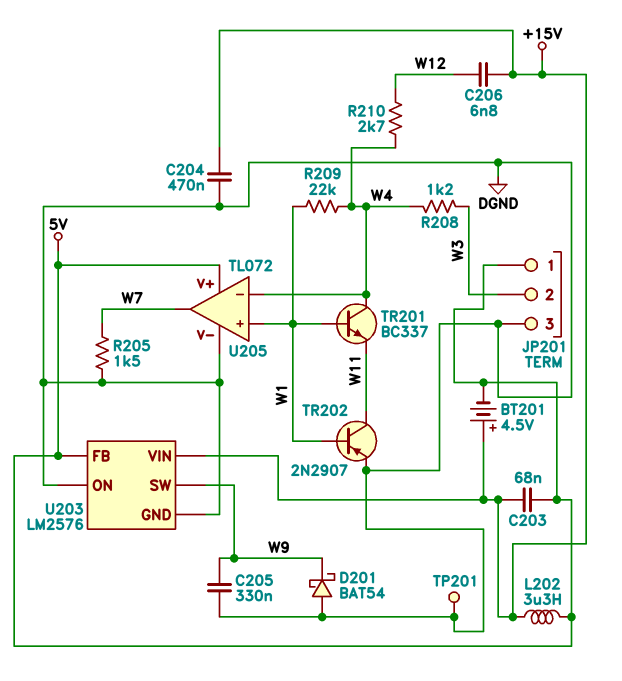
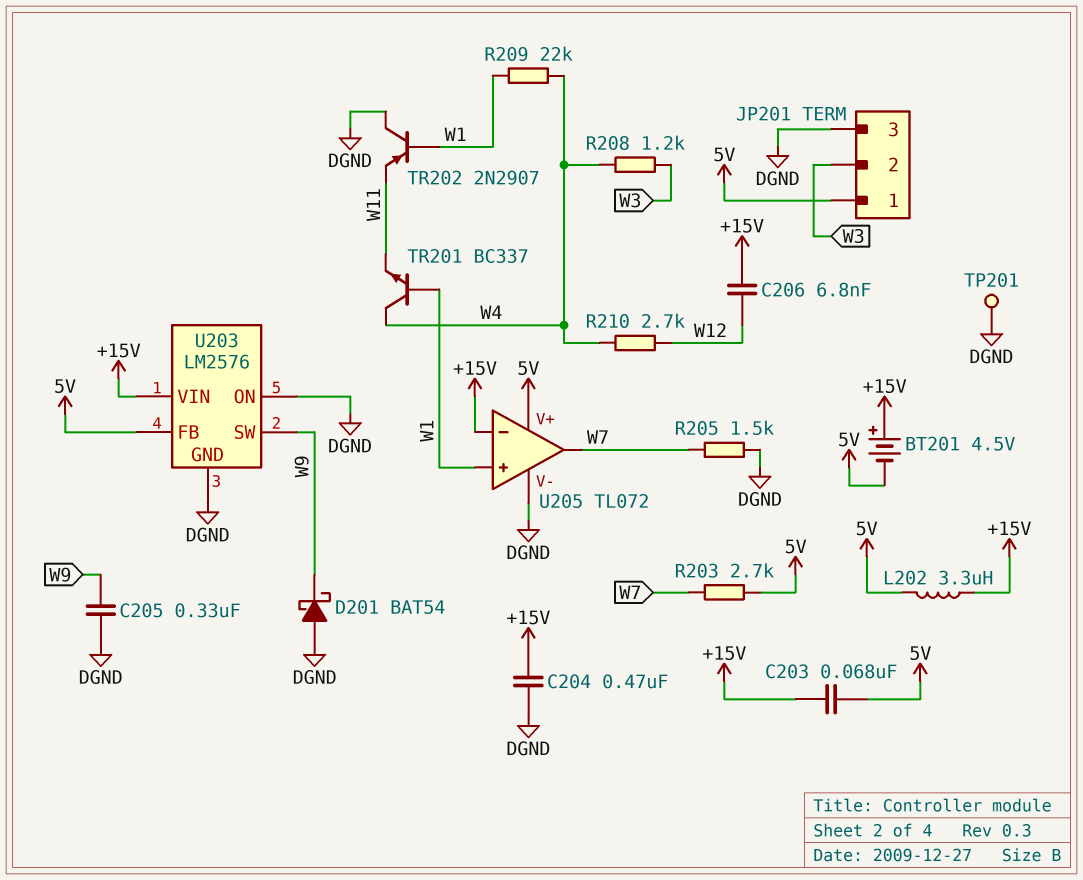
R203: none -> 2.7k (5V, W7)
TR202: PNP 2N2907 (B W1, C W11, E DGND) -> PNP 2N2907 (B W1, C DGND, E W11)
U205 pin in-: W4 -> +15V

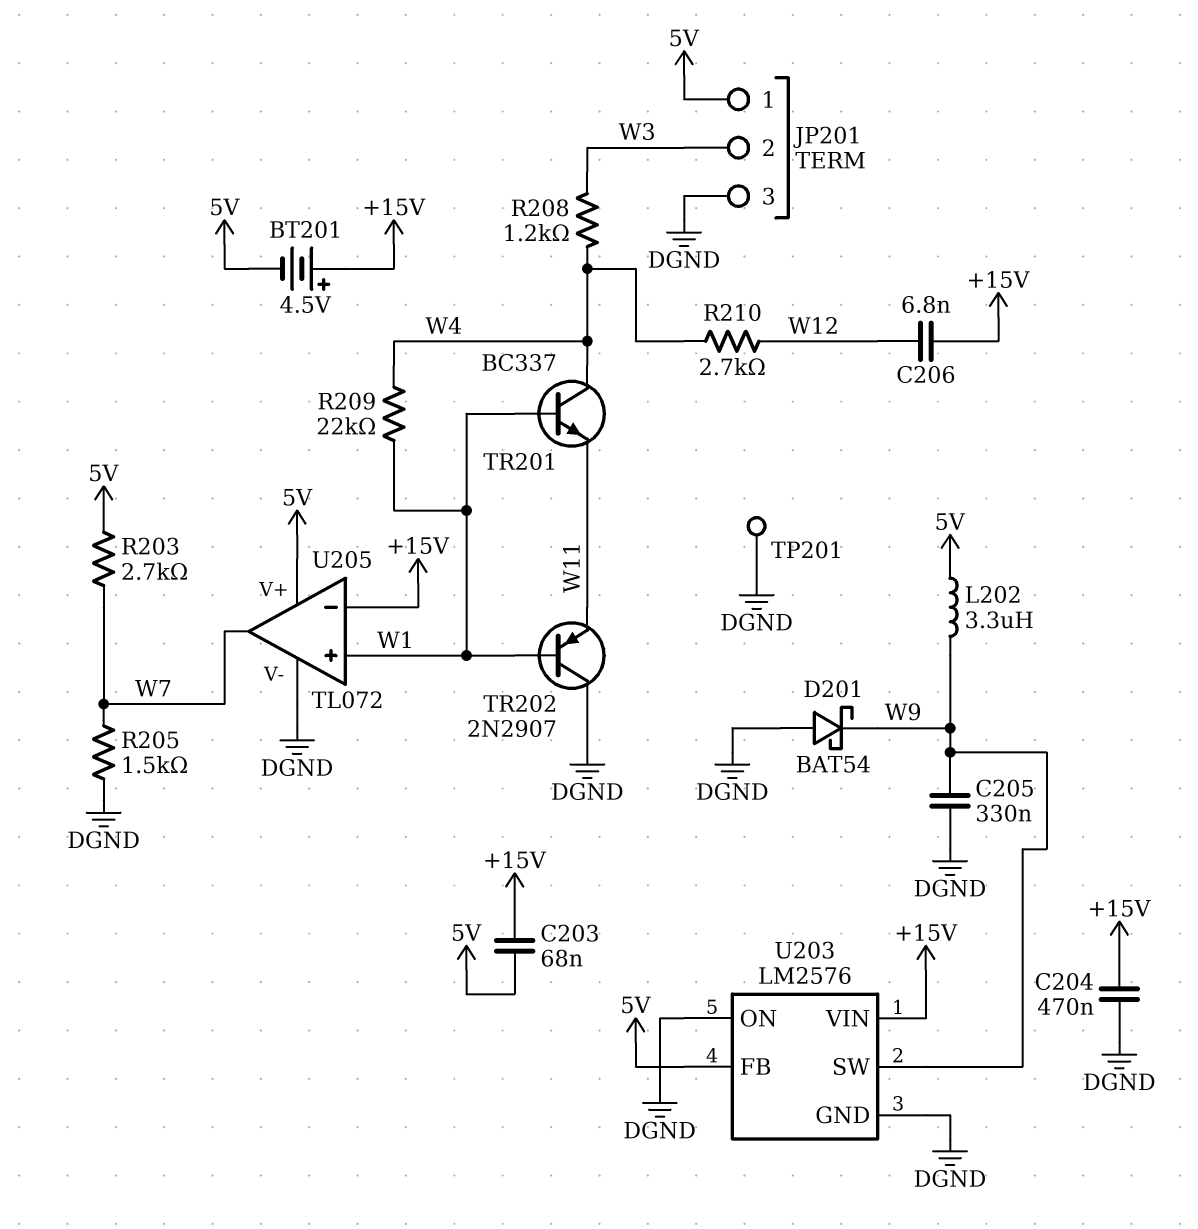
L202: 3.3uH (+15V, 5V) -> 3.3uH (5V, W9)

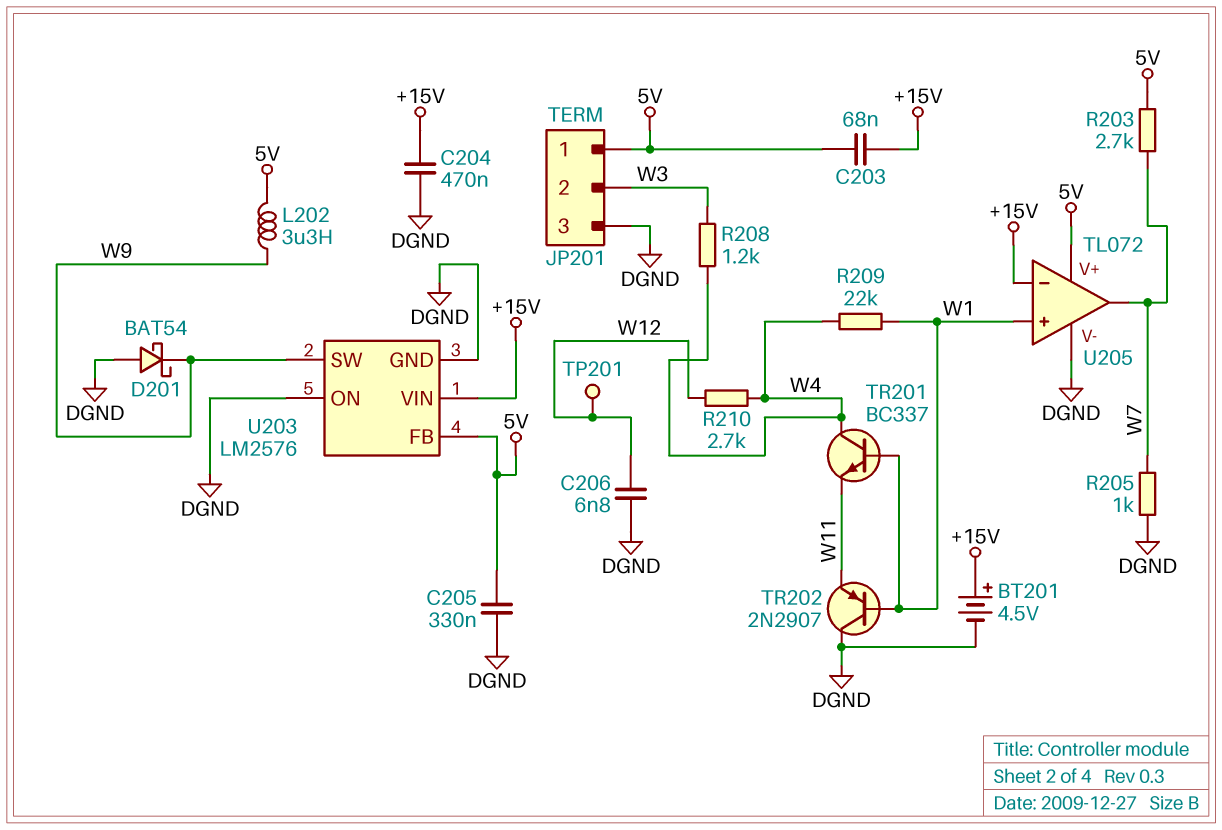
BT201: 4.5V (plus +15V, minus 5V) -> 4.5V (plus +15V, minus DGND)
C205: 330nF (DGND, W9) -> 330nF (5V, DGND)
C206: 6.8nF (+15V, W12) -> 6.8nF (DGND, W12)
R205: 1.5k (DGND, W7) -> 1k (DGND, W7)
TP201: test point (DGND) -> test point (W12)

